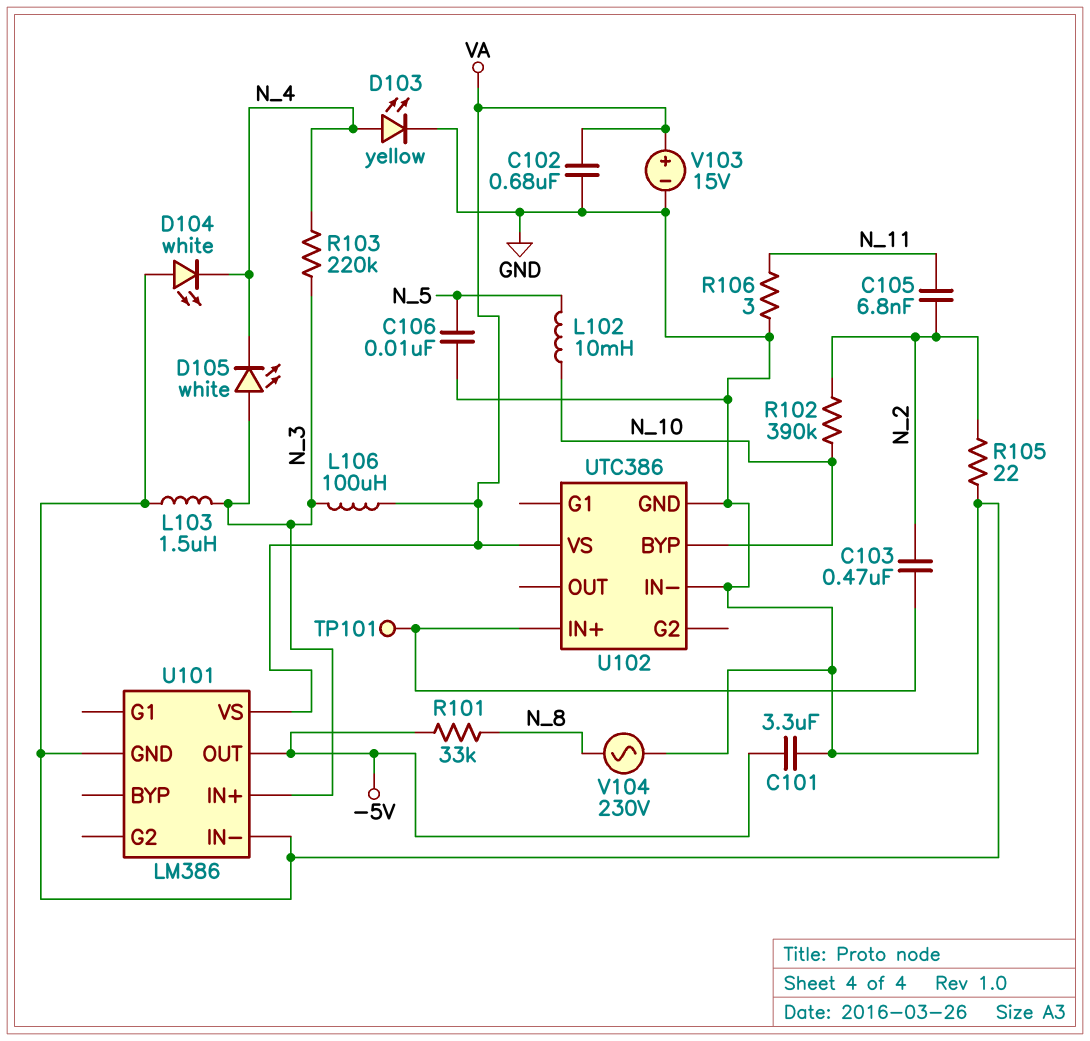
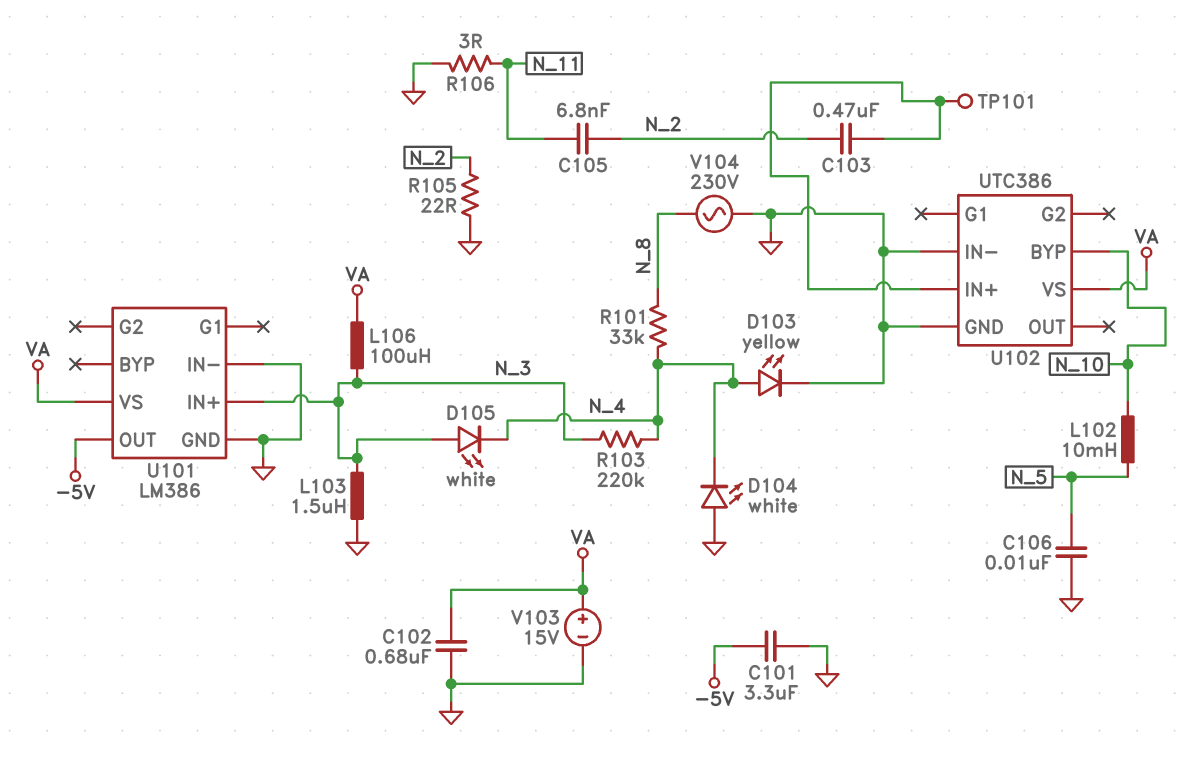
R101: 33k (-5V, N_8) -> 33k (N_4, N_8)
R102: 390k (N_2, N_10) -> none

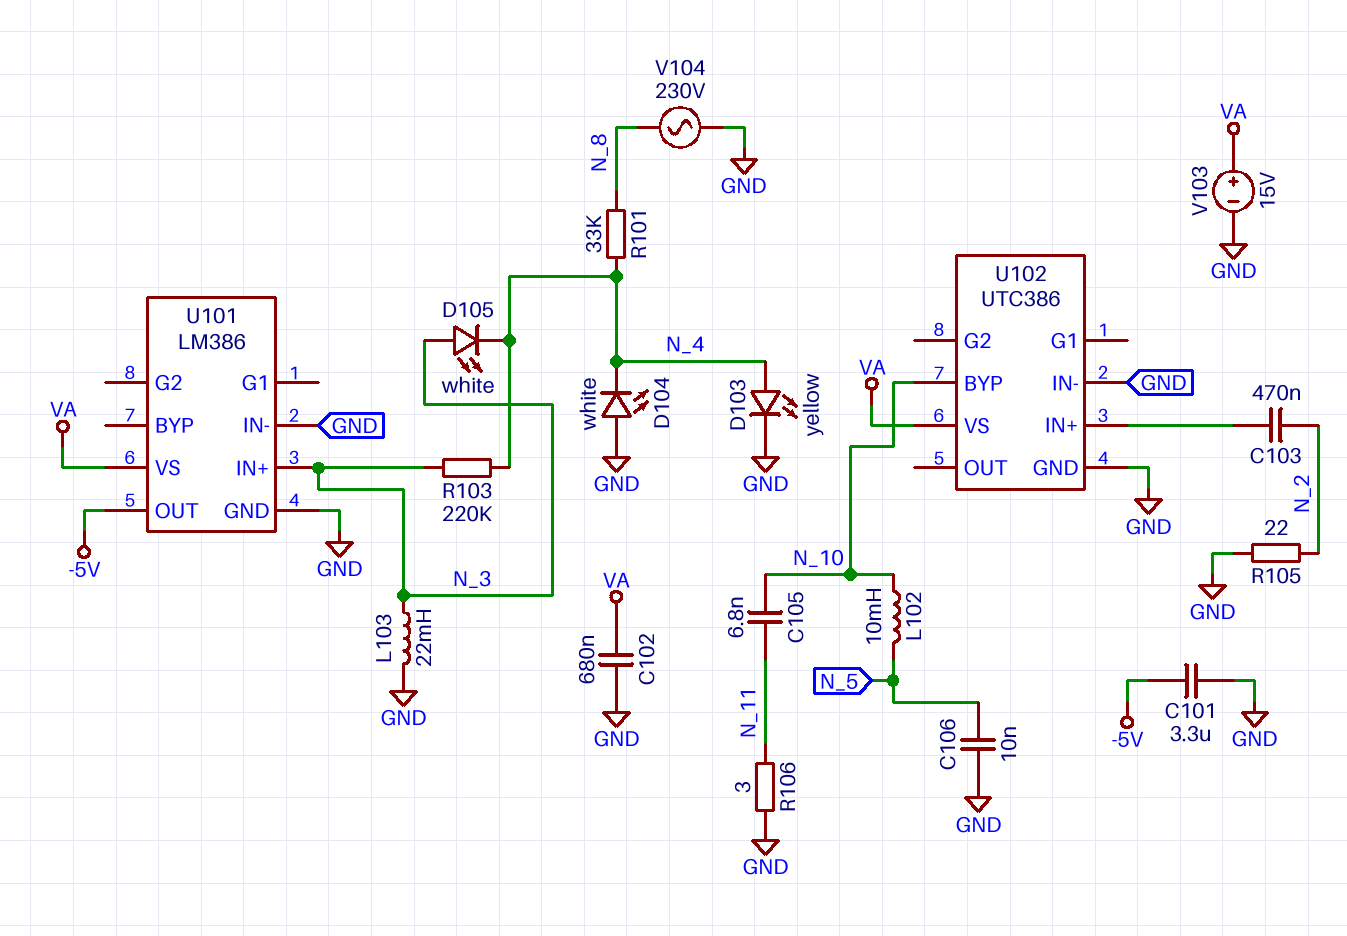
C105: 6.8nF (N_2, N_11) -> 6.8nF (N_10, N_11)
L103: 1.5uH (GND, N_3) -> 22mH (GND, N_3)
L106: 100uH (N_3, VA) -> none
TP101: test point (U102/IN+) -> none

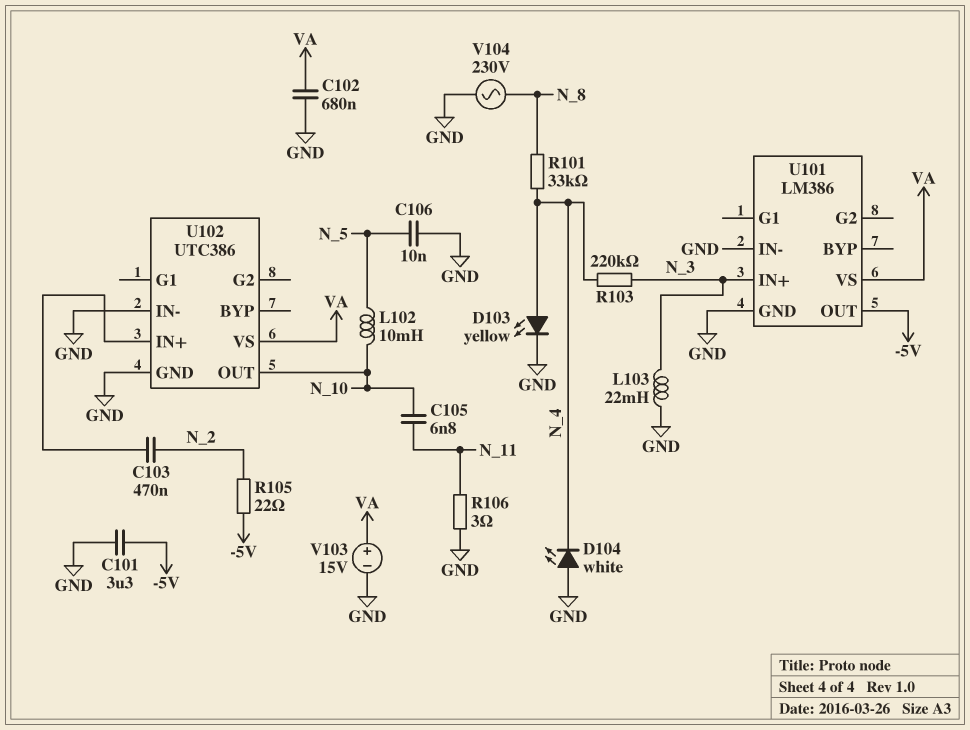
D105: LED white (A N_3, K N_4) -> none
R105: 22 (GND, N_2) -> 22 (-5V, N_2)
U102 pin BYP: N_10 -> none
U102 pin OUT: none -> N_10

